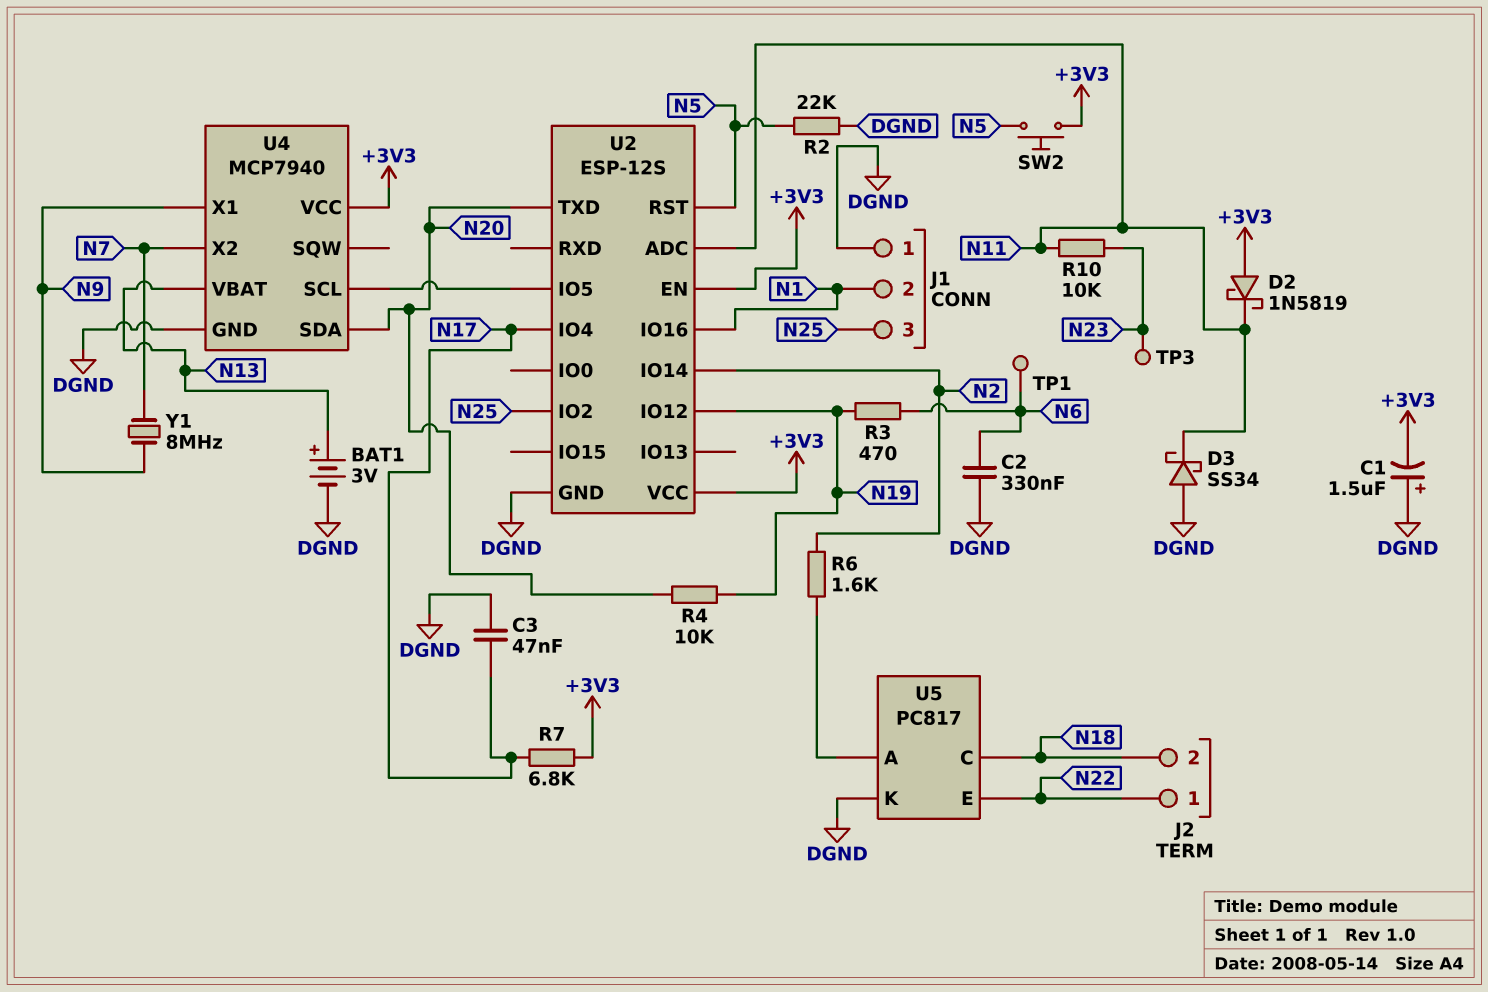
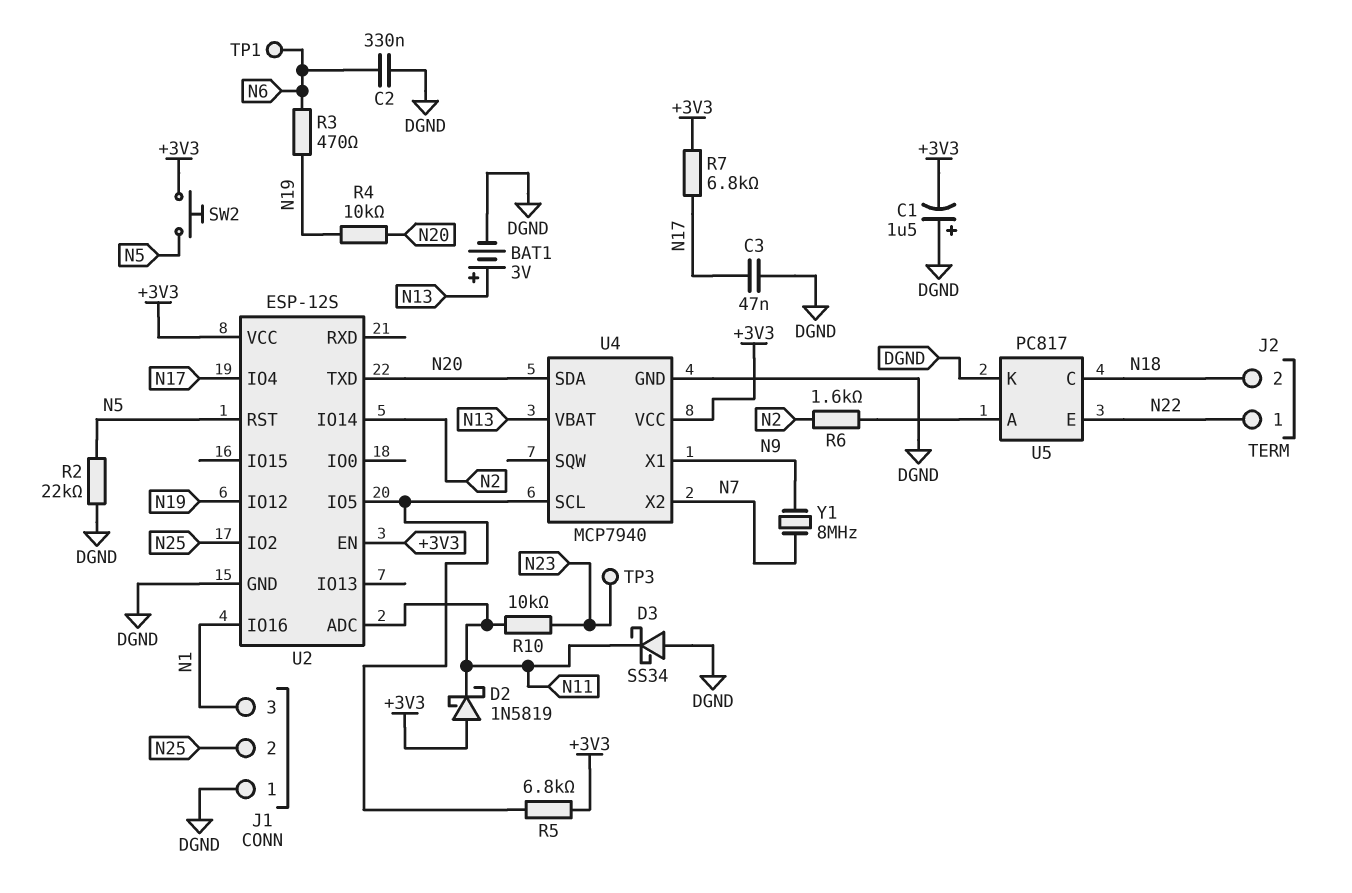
J1 pin 2: N1 -> N25
J1 pin 3: N25 -> N1
R5: none -> 6.8k (+3V3, U2/IO5)

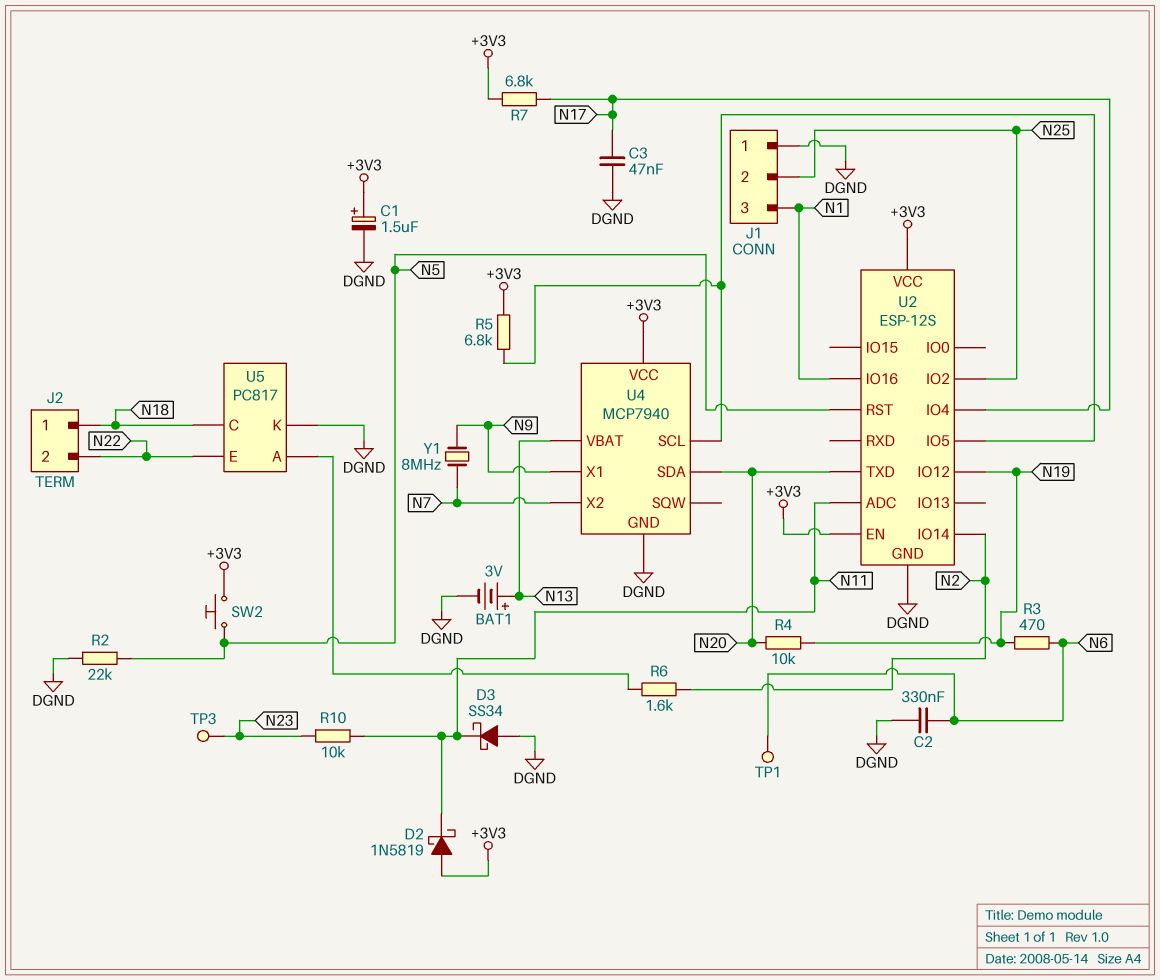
C1: 1.5uF (plus DGND, minus +3V3) -> 1.5uF (plus +3V3, minus DGND)
J2 pin 1: N22 -> N18
J2 pin 2: N18 -> N22

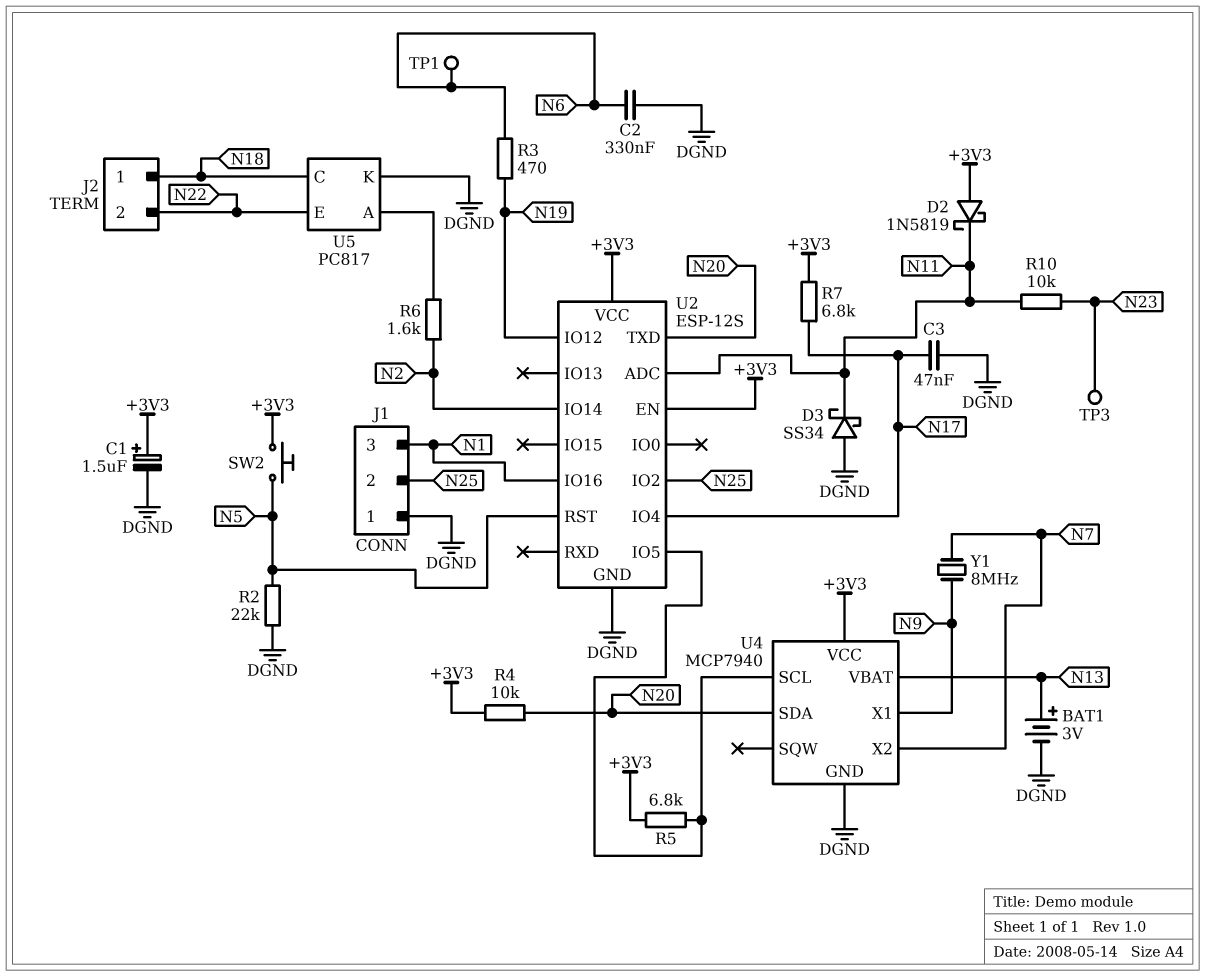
R4: 10k (N19, N20) -> 10k (+3V3, N20)

